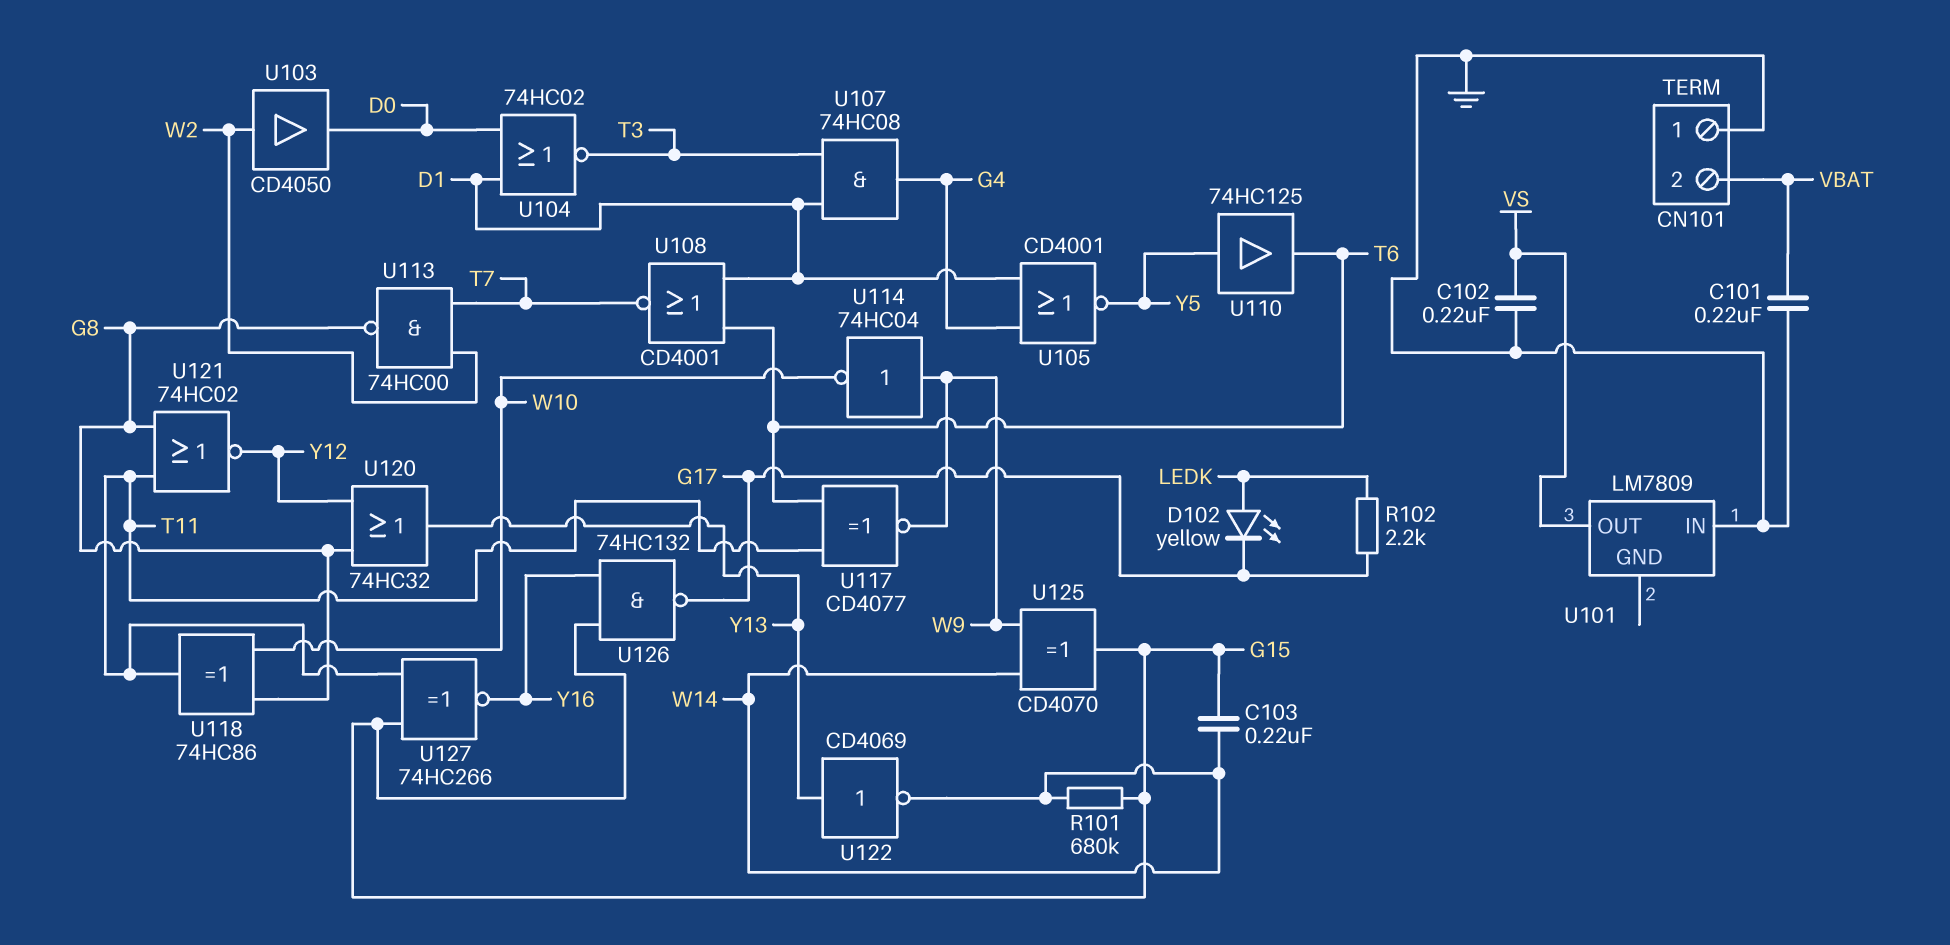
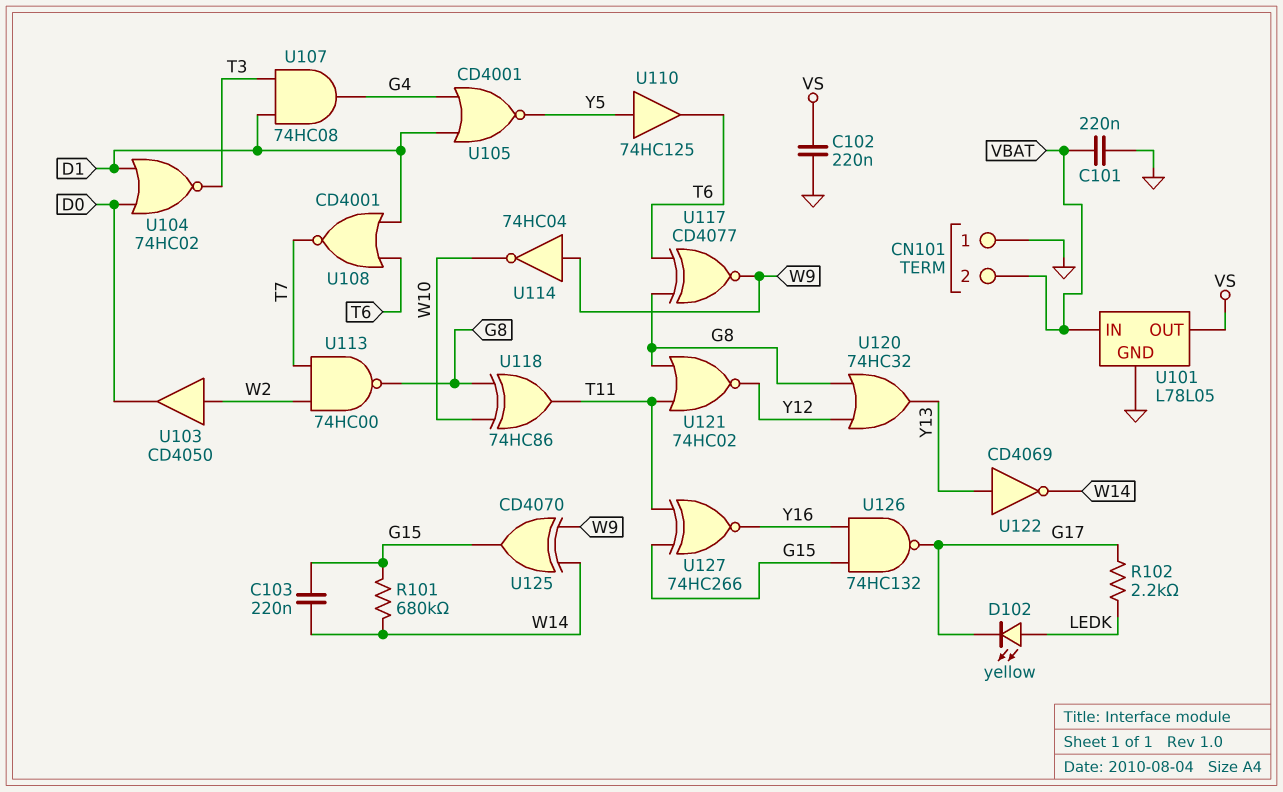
U101: LM7809 -> L78L05
U101 pin GND: none -> GND
U101 pin IN: GND -> VBAT
U117: XNOR CD4077 (in T6, in T11, out W9) -> XNOR CD4077 (in G8, in T6, out W9)

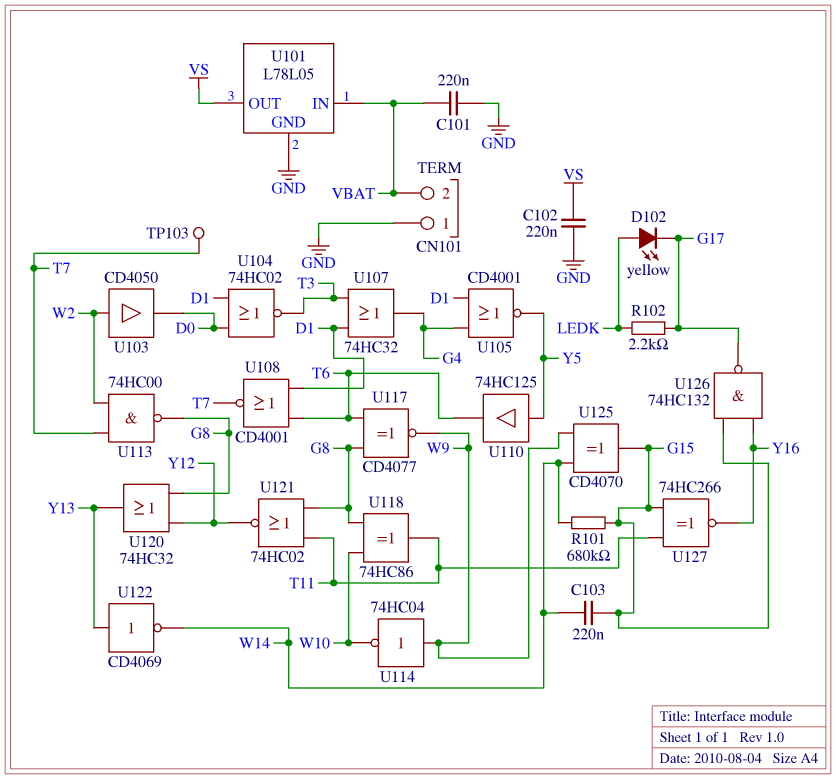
TP103: none -> test point (T7)
U107: AND 74HC08 (in D1, in T3, out G4) -> OR 74HC32 (in D1, in T3, out G4)

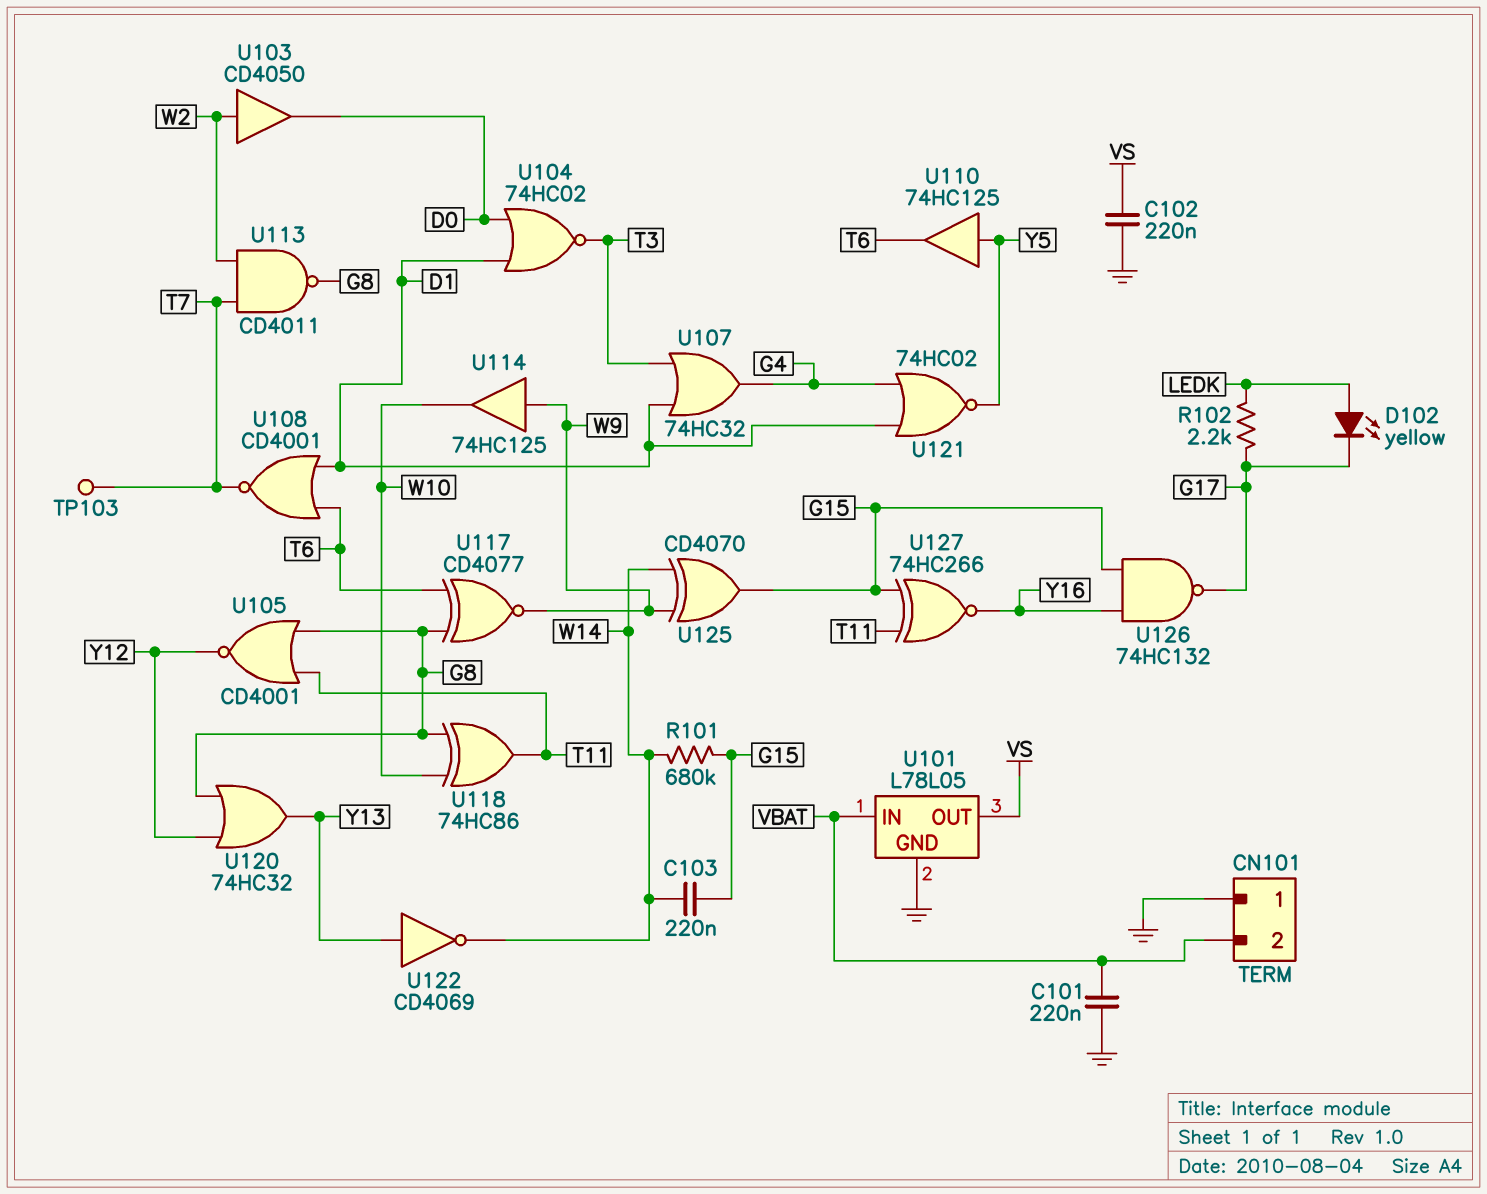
U105: NOR CD4001 (in D1, in G4, out Y5) -> NOR CD4001 (in G8, in T11, out Y12)
U113: NAND 74HC00 (in T7, in W2, out G8) -> NAND CD4011 (in T7, in W2, out G8)
U114: NOT 74HC04 (in W9, out W10) -> buffer 74HC125 (in W9, out W10)
U121: NOR 74HC02 (in G8, in T11, out Y12) -> NOR 74HC02 (in D1, in G4, out Y5)

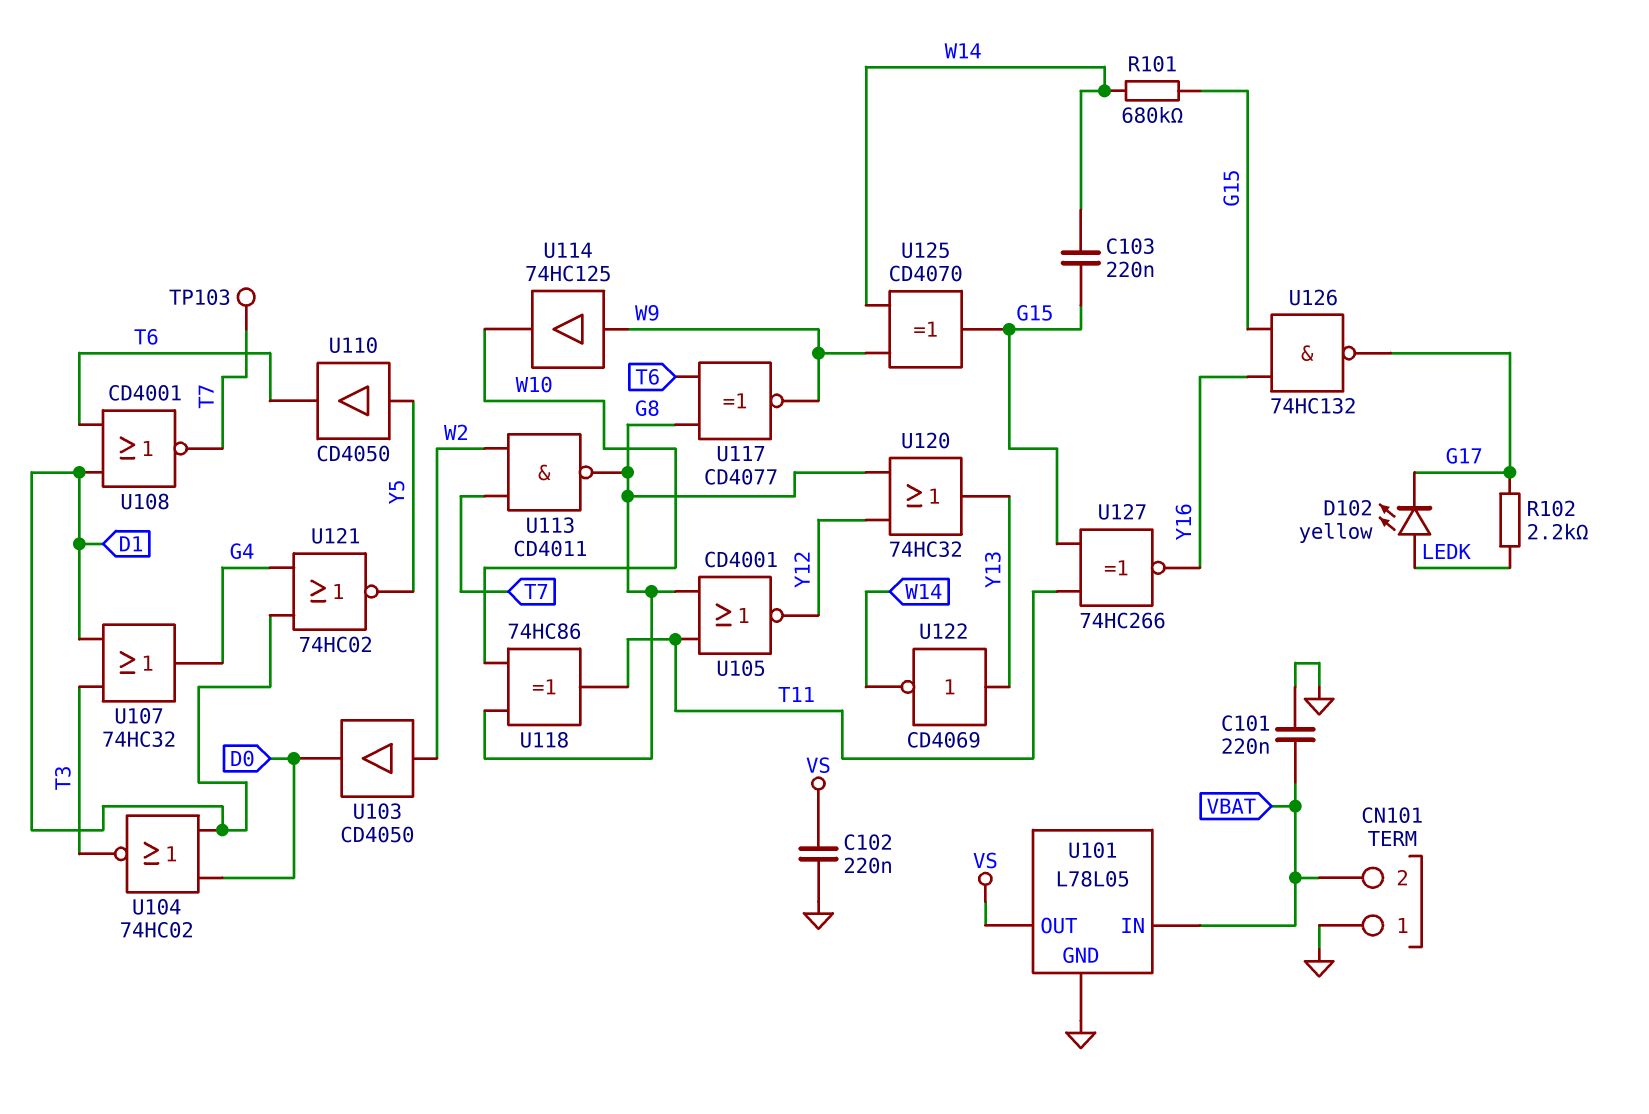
U110: buffer 74HC125 (in Y5, out T6) -> buffer CD4050 (in Y5, out T6)

